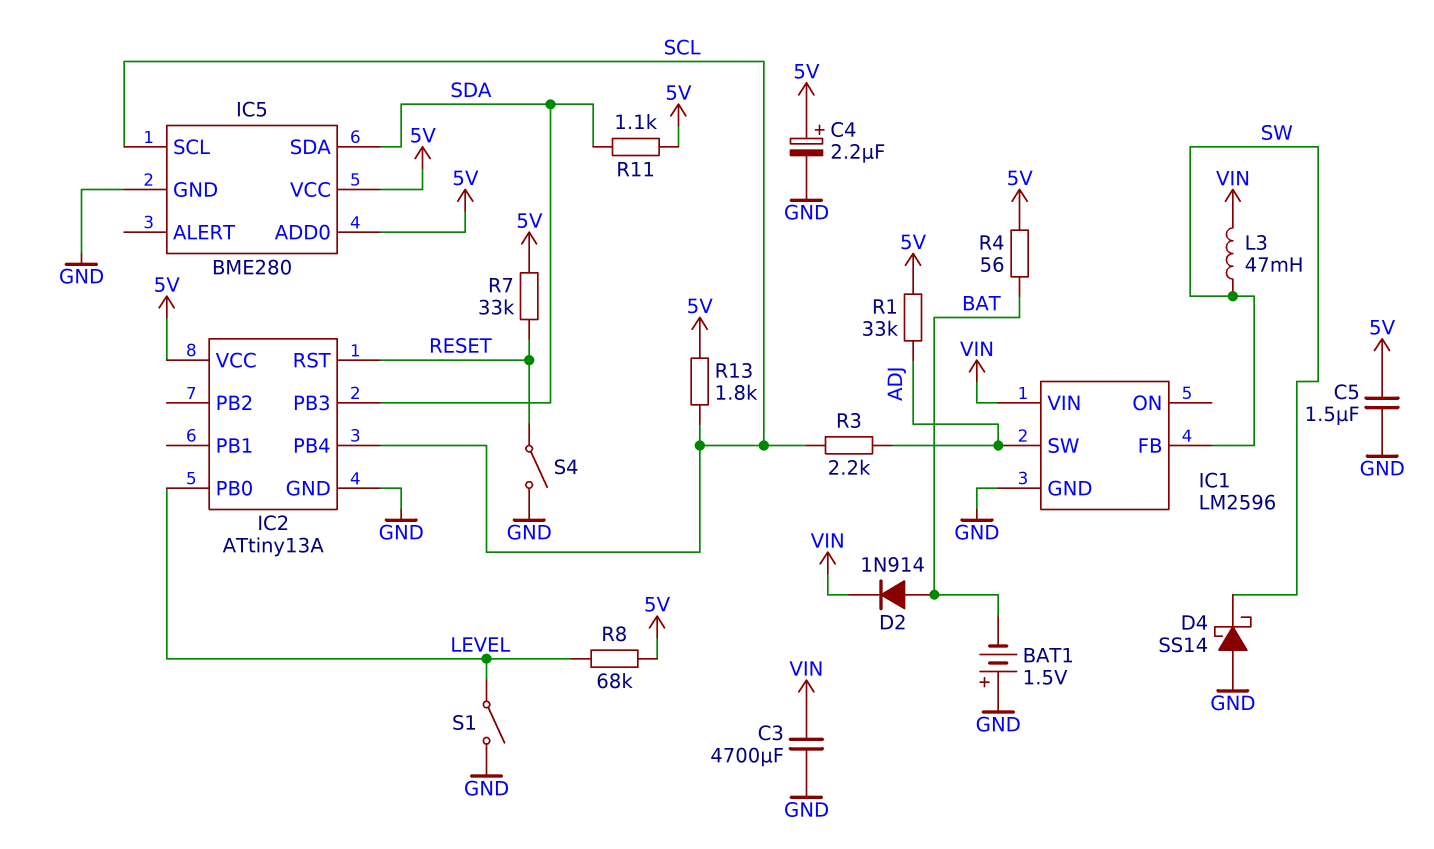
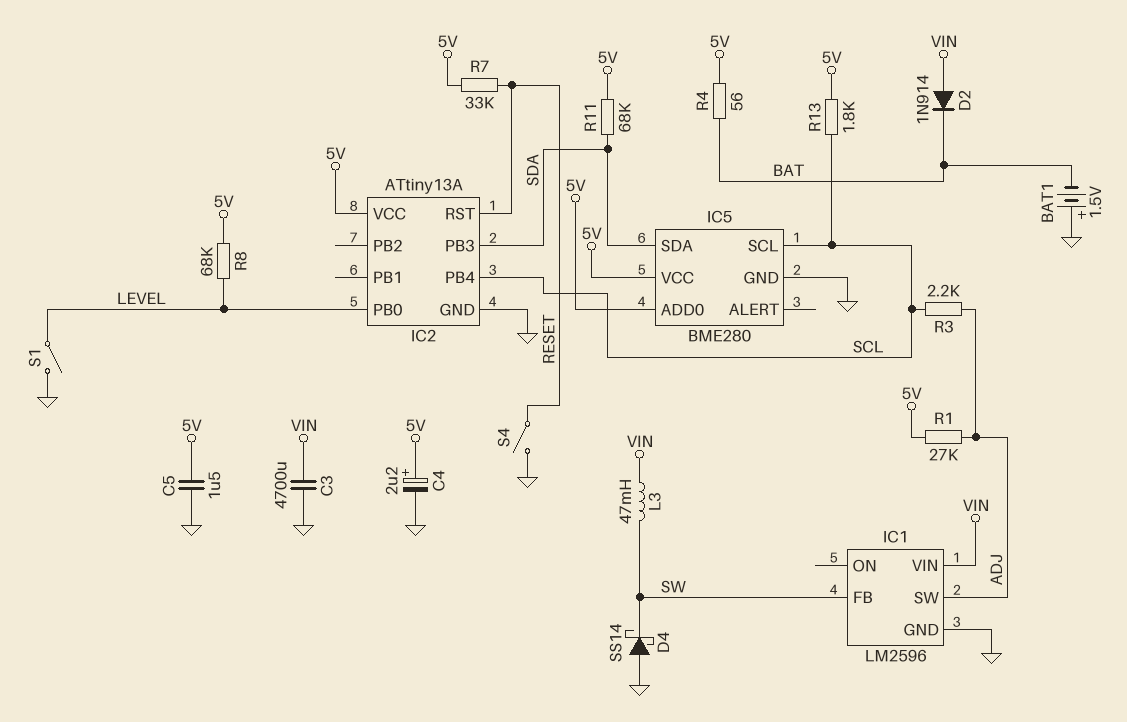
D2: diode 1N914 (A BAT, K VIN) -> diode 1N914 (A VIN, K BAT)
R1: 33k (5V, ADJ) -> 27k (5V, ADJ)
R11: 1.1k (5V, SDA) -> 68k (5V, SDA)

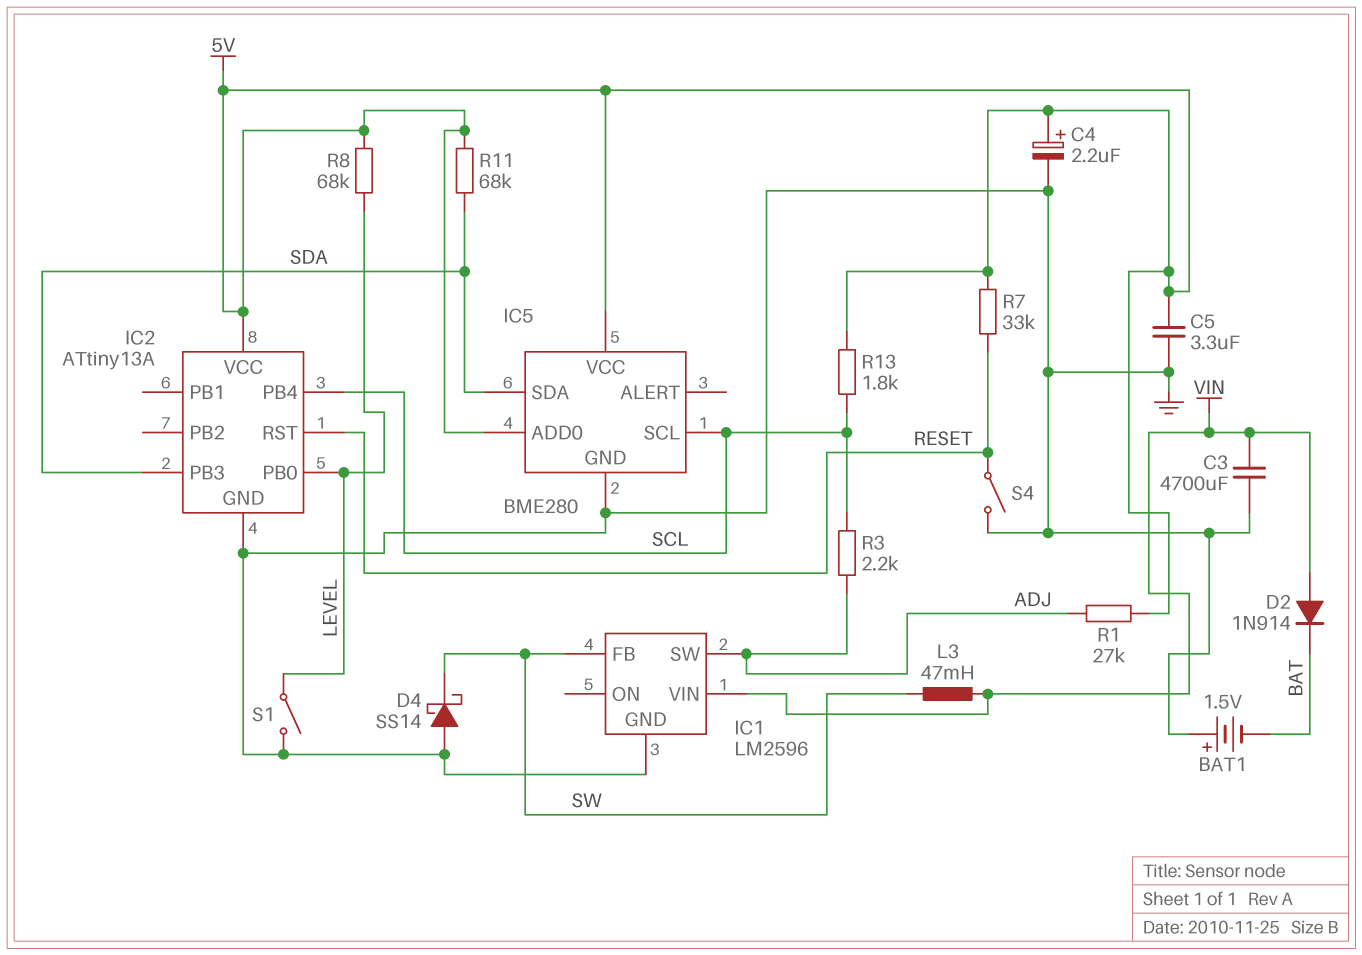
C5: 1.5uF (5V, GND) -> 3.3uF (5V, GND)
R4: 56 (5V, BAT) -> none

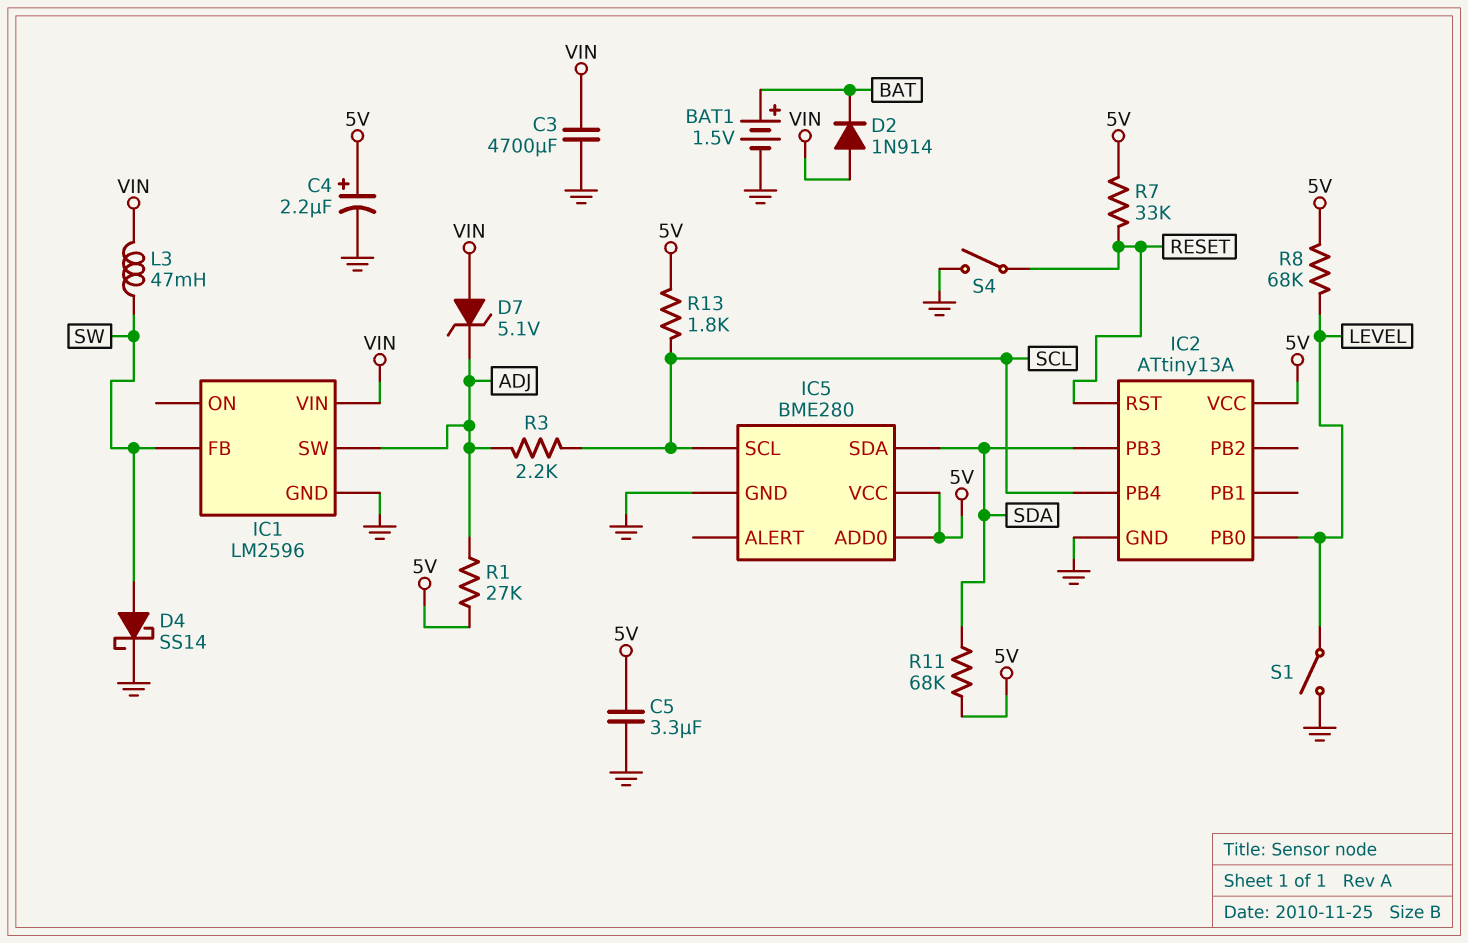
BAT1: 1.5V (plus GND, minus BAT) -> 1.5V (plus BAT, minus GND)
D4: schottky SS14 (A GND, K SW) -> schottky SS14 (A SW, K GND)
D7: none -> zener 5.1V (A VIN, K ADJ)

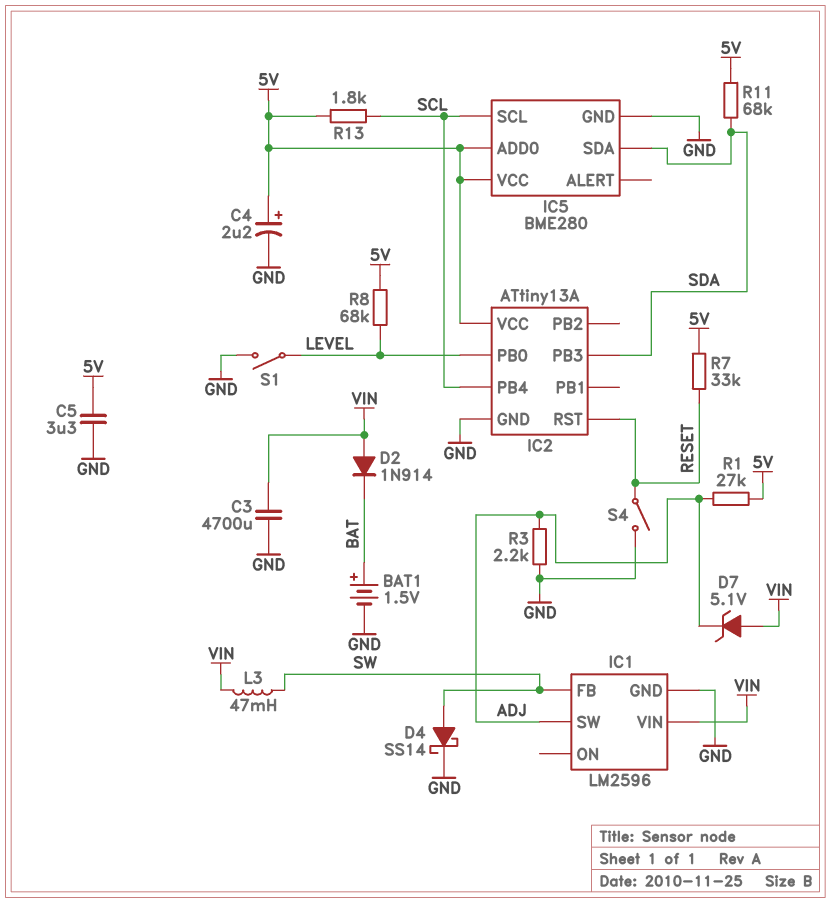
R3: 2.2k (ADJ, SCL) -> 2.2k (ADJ, GND)

